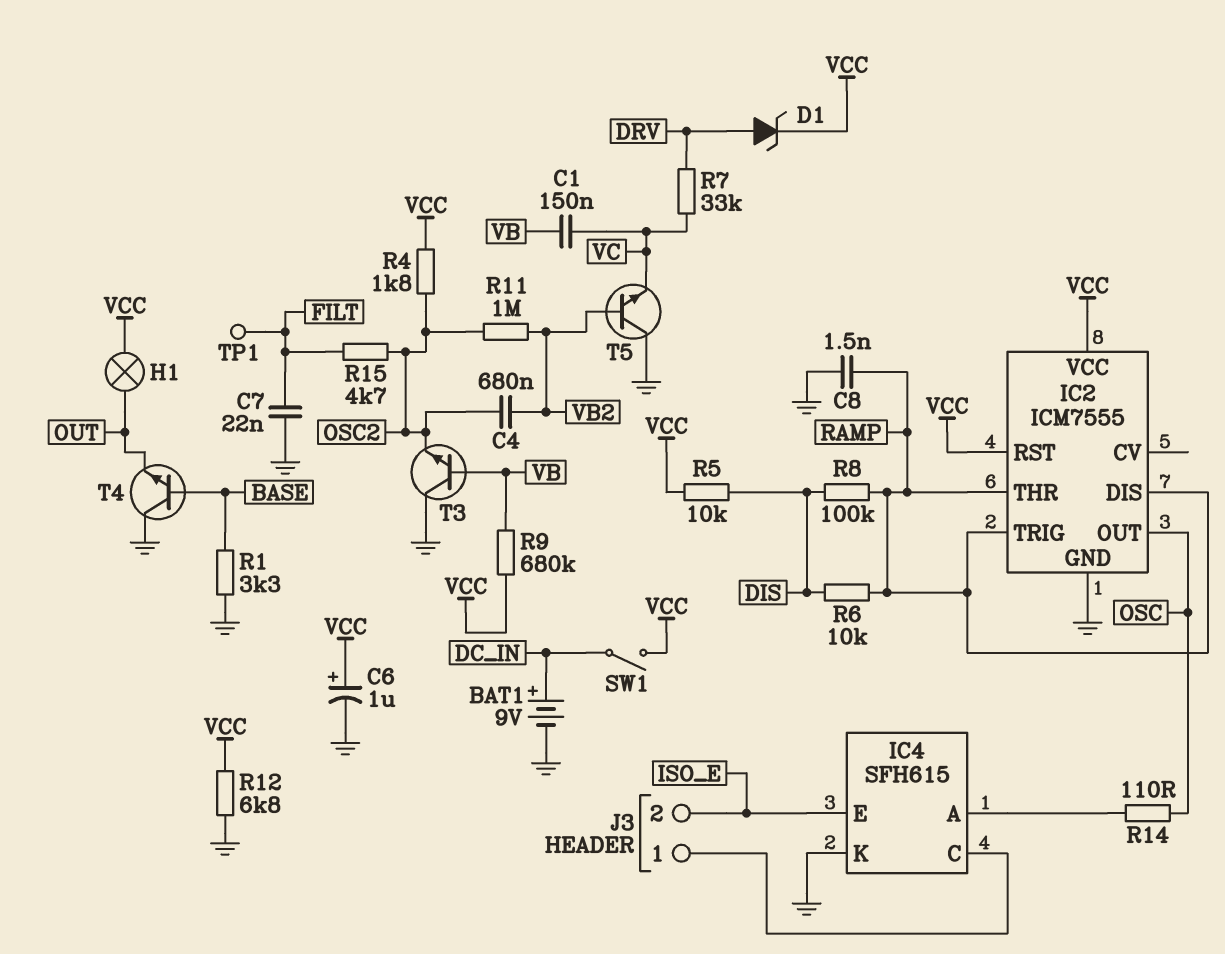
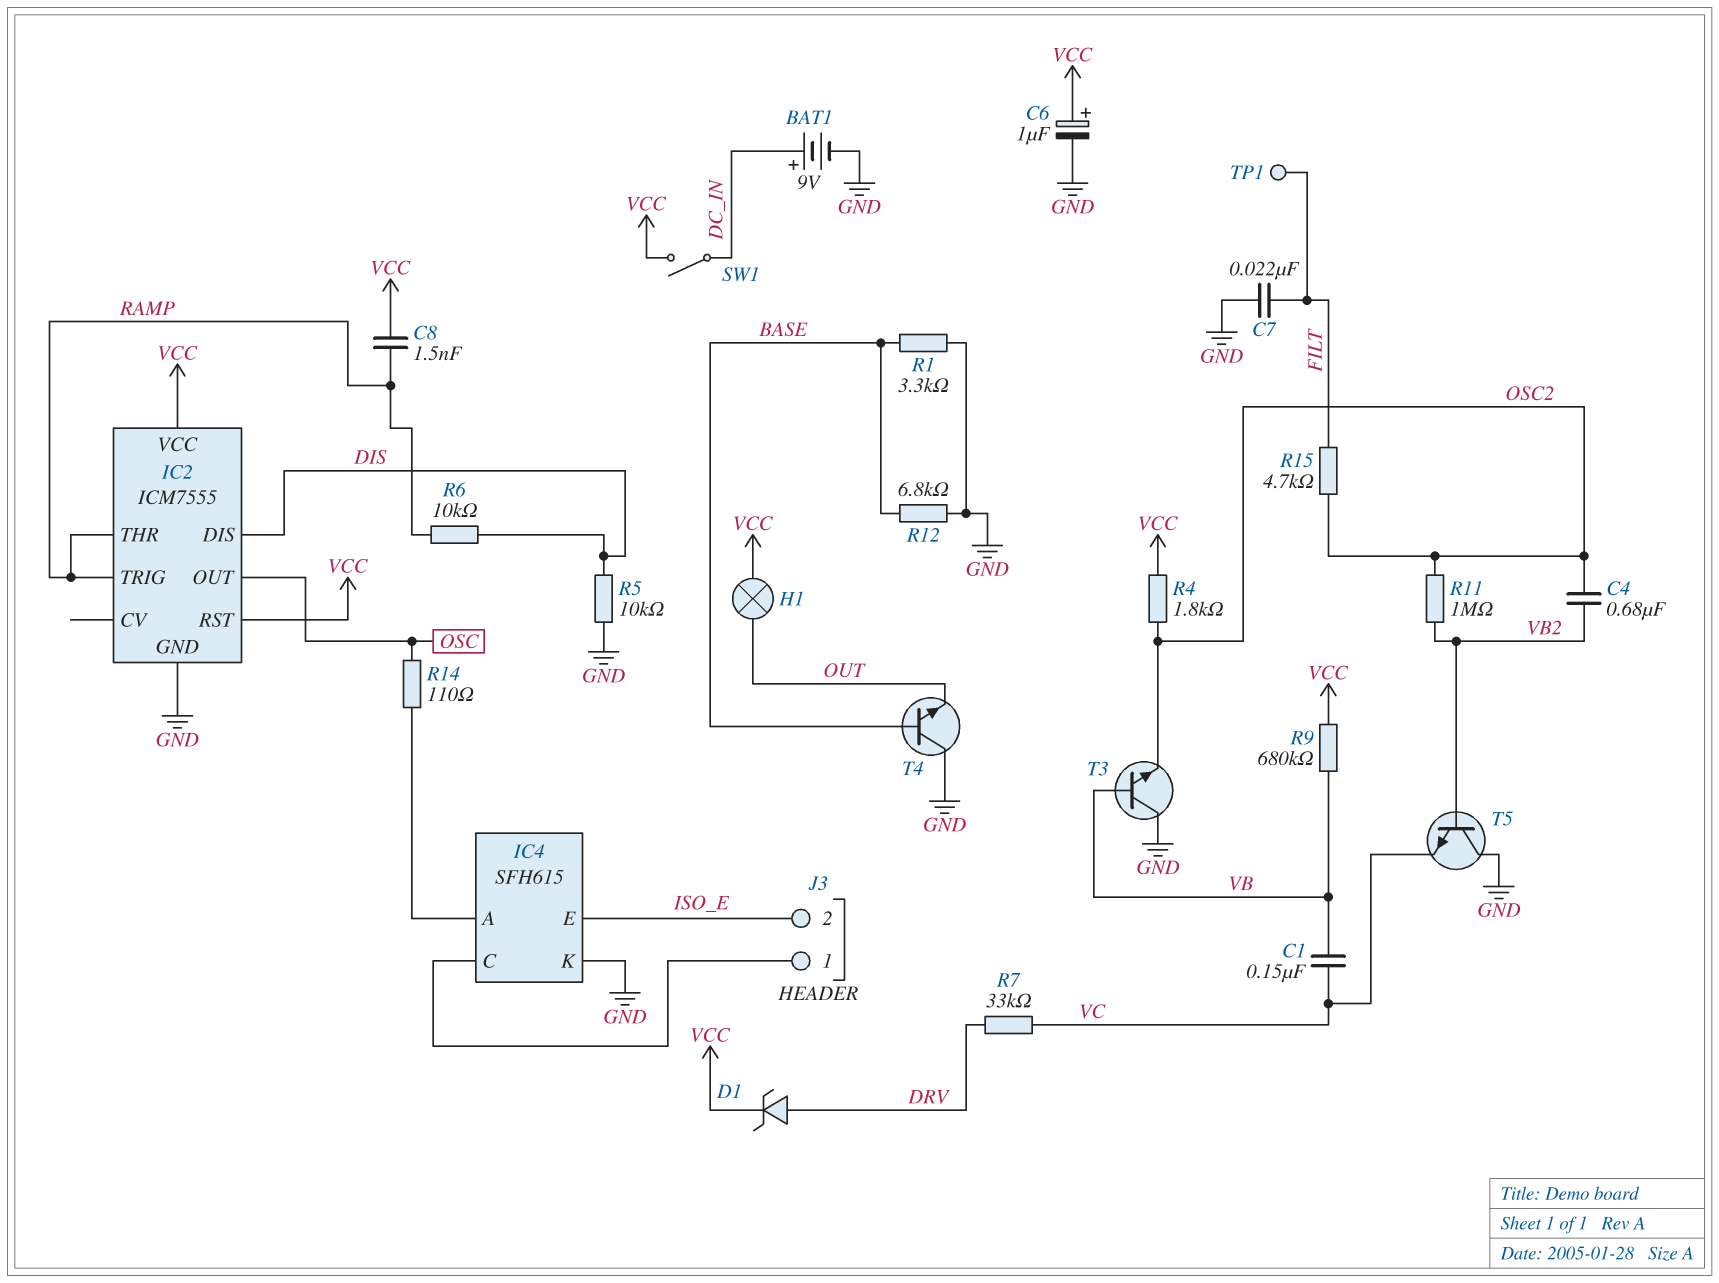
C8: 1.5nF (GND, RAMP) -> 1.5nF (RAMP, VCC)
IC2 pin DIS: RAMP -> DIS
R5: 10k (DIS, VCC) -> 10k (DIS, GND)
R8: 100k (DIS, RAMP) -> none
R12: 6.8k (GND, VCC) -> 6.8k (BASE, GND)

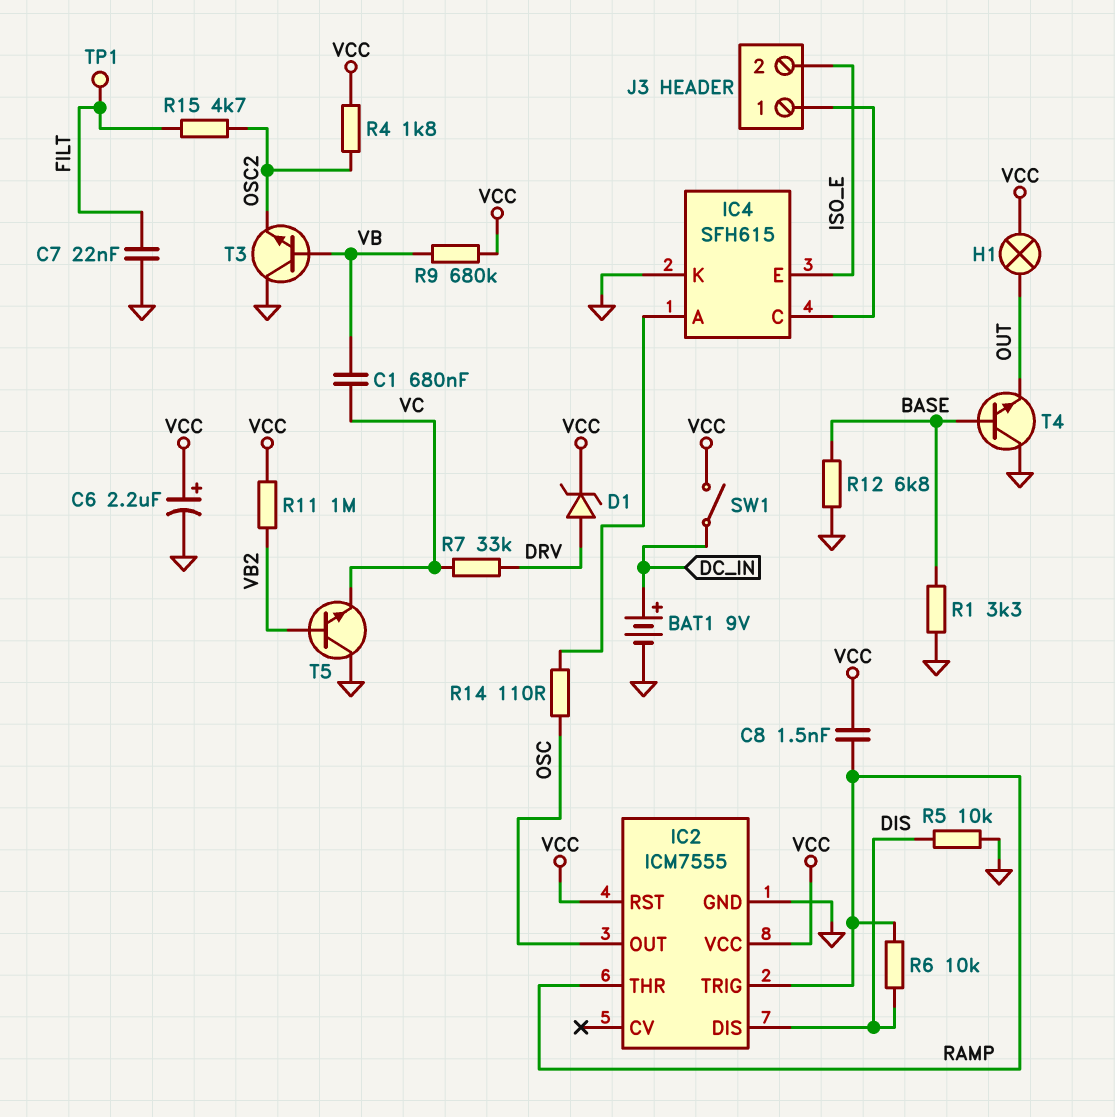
C1: 150nF (VB, VC) -> 680nF (VB, VC)
C4: 680nF (OSC2, VB2) -> none
C6: 1uF (plus VCC, minus GND) -> 2.2uF (plus VCC, minus GND)
R11: 1M (OSC2, VB2) -> 1M (VB2, VCC)

